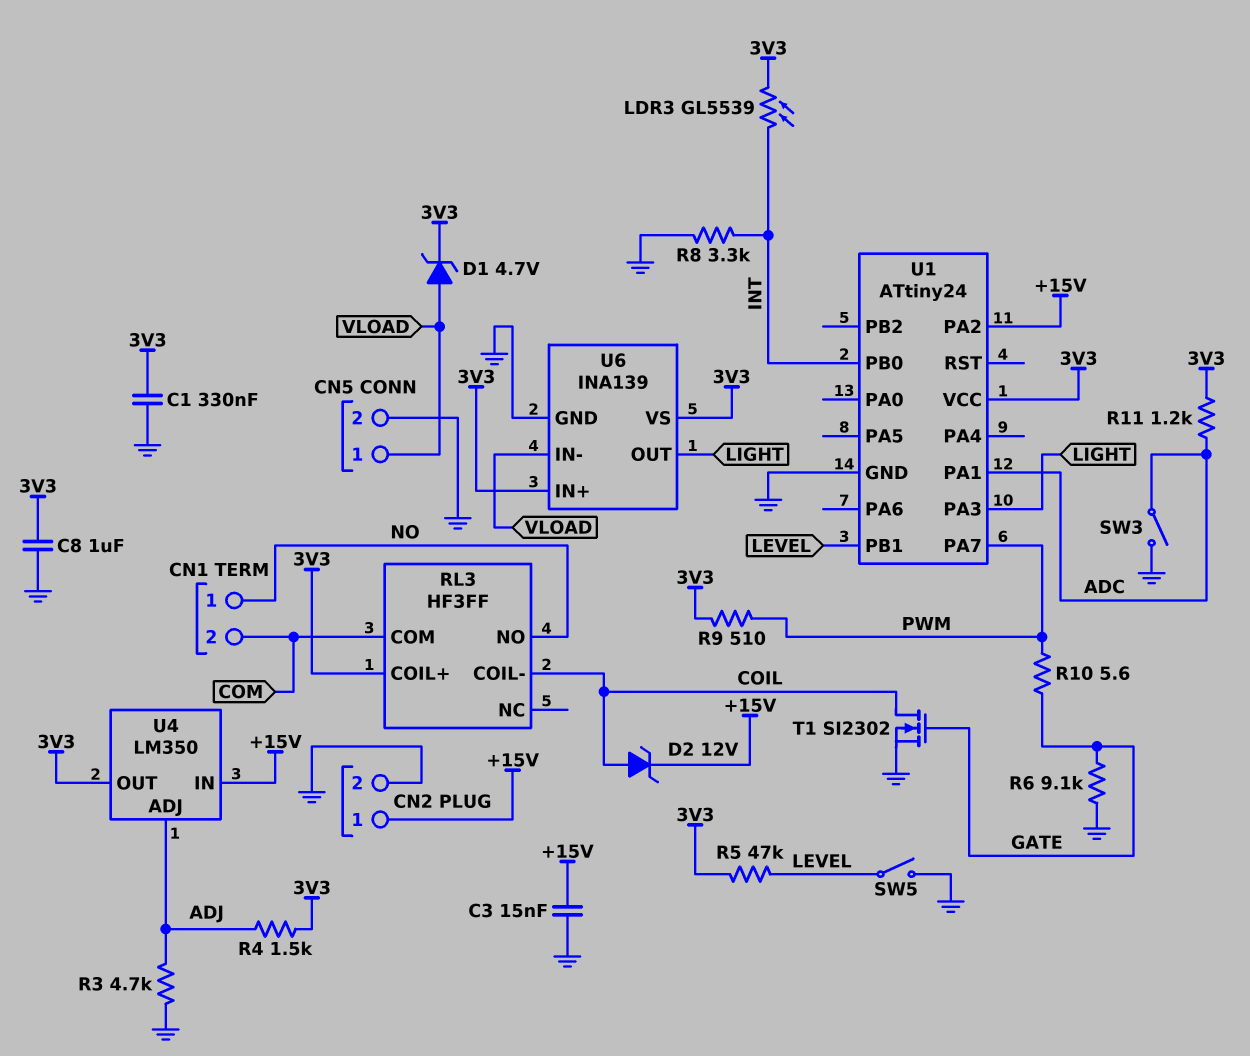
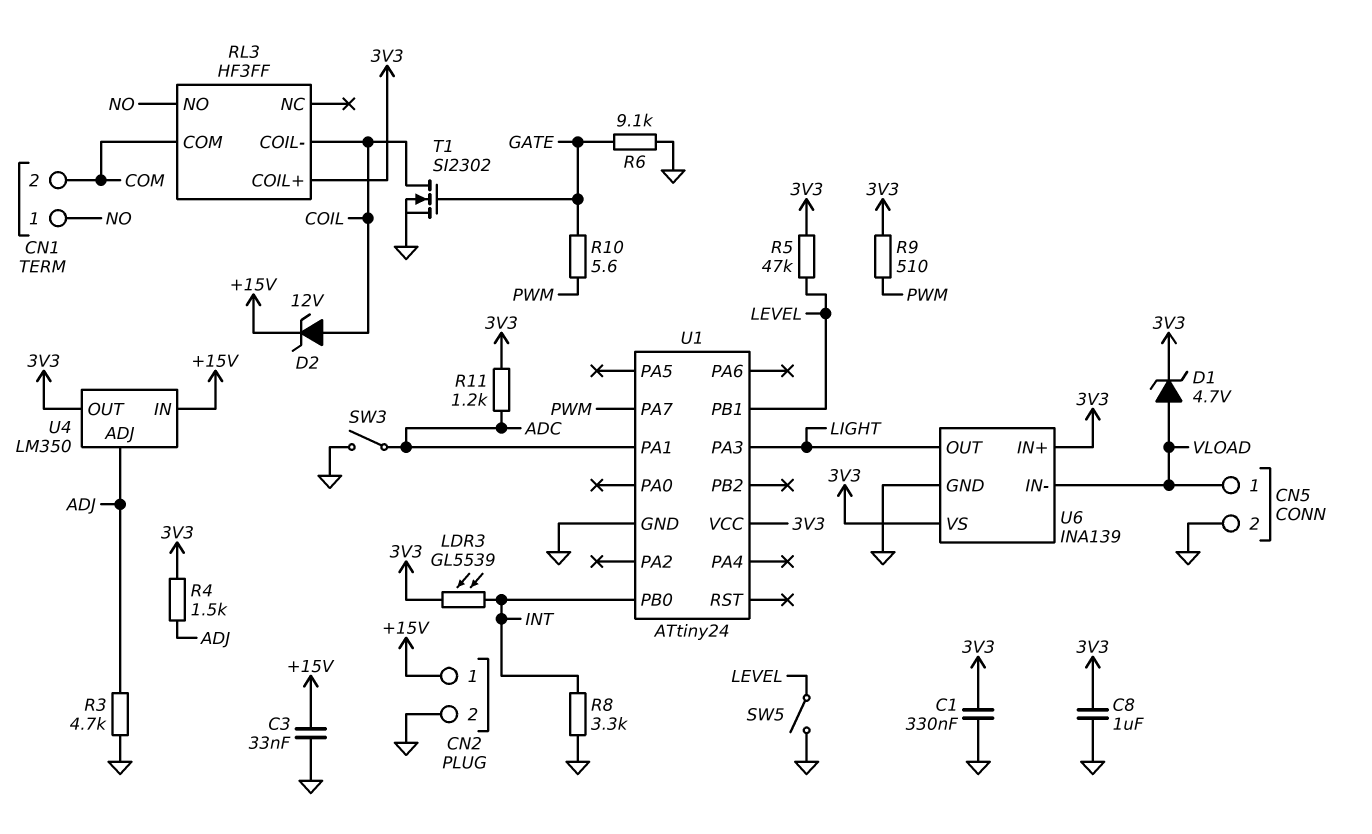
C3: 15nF (+15V, GND) -> 33nF (+15V, GND)
U1 pin PA2: +15V -> none

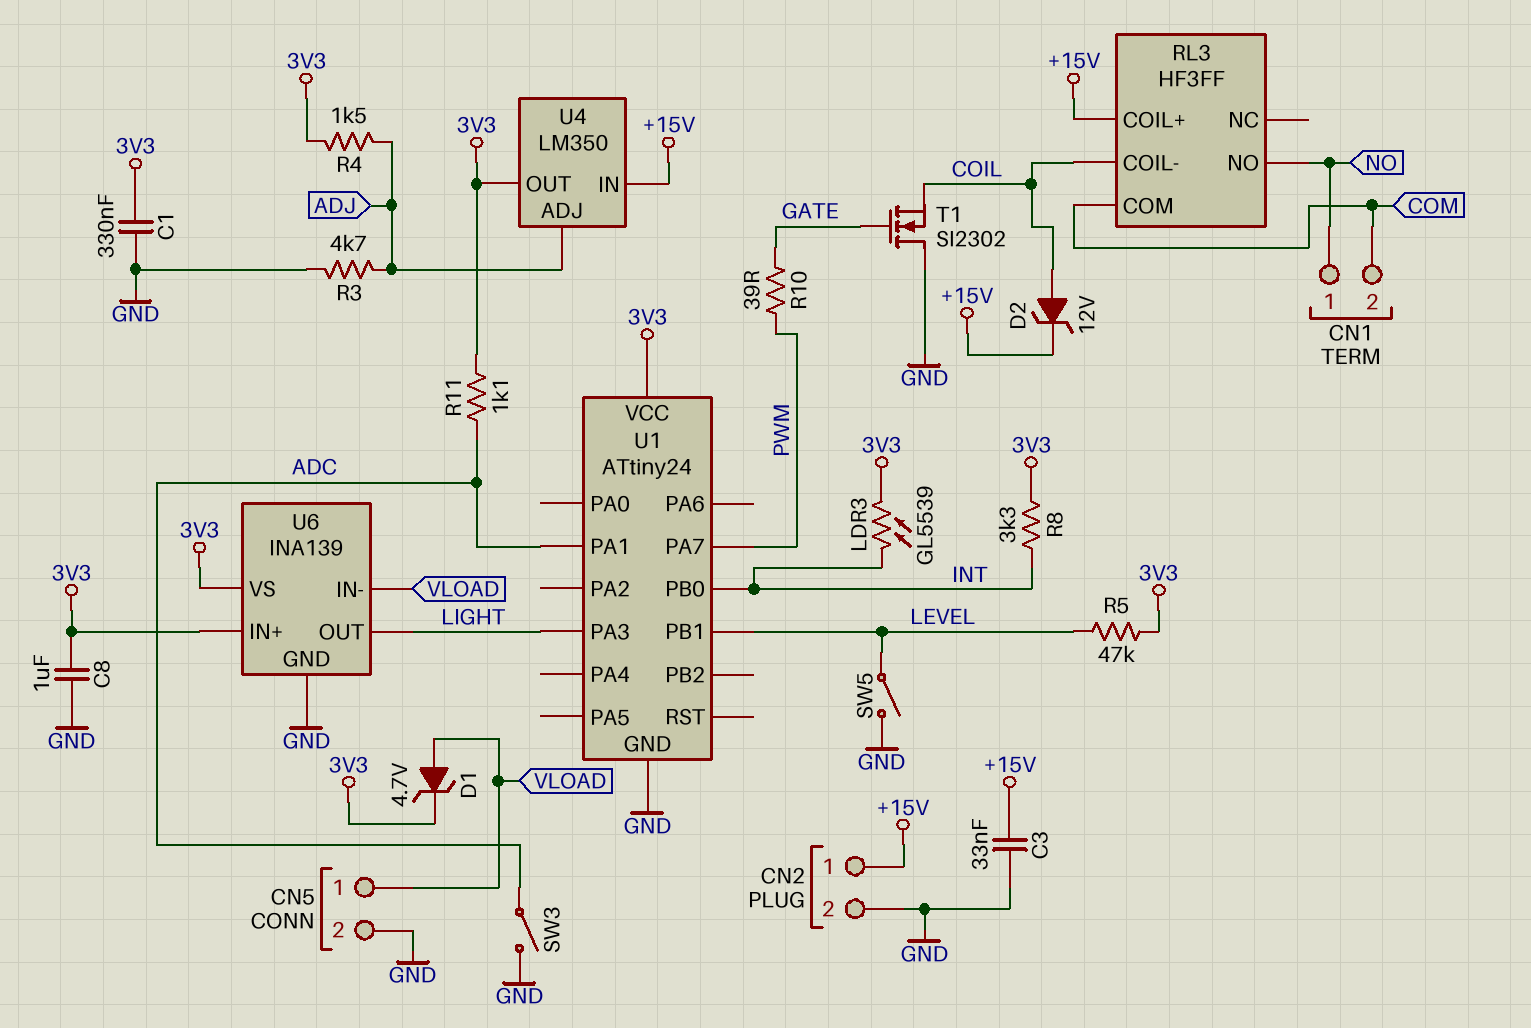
R6: 9.1k (GATE, GND) -> none
R8: 3.3k (GND, INT) -> 3.3k (3V3, INT)
R9: 510 (3V3, PWM) -> none
R10: 5.6 (GATE, PWM) -> 39 (GATE, PWM)
R11: 1.2k (3V3, ADC) -> 1.1k (3V3, ADC)
RL3 pin COIL+: 3V3 -> +15V
T1: NMOS SI2302 (G GATE, D COIL, S GND) -> NMOS SI2302 (G GATE, D GND, S COIL)

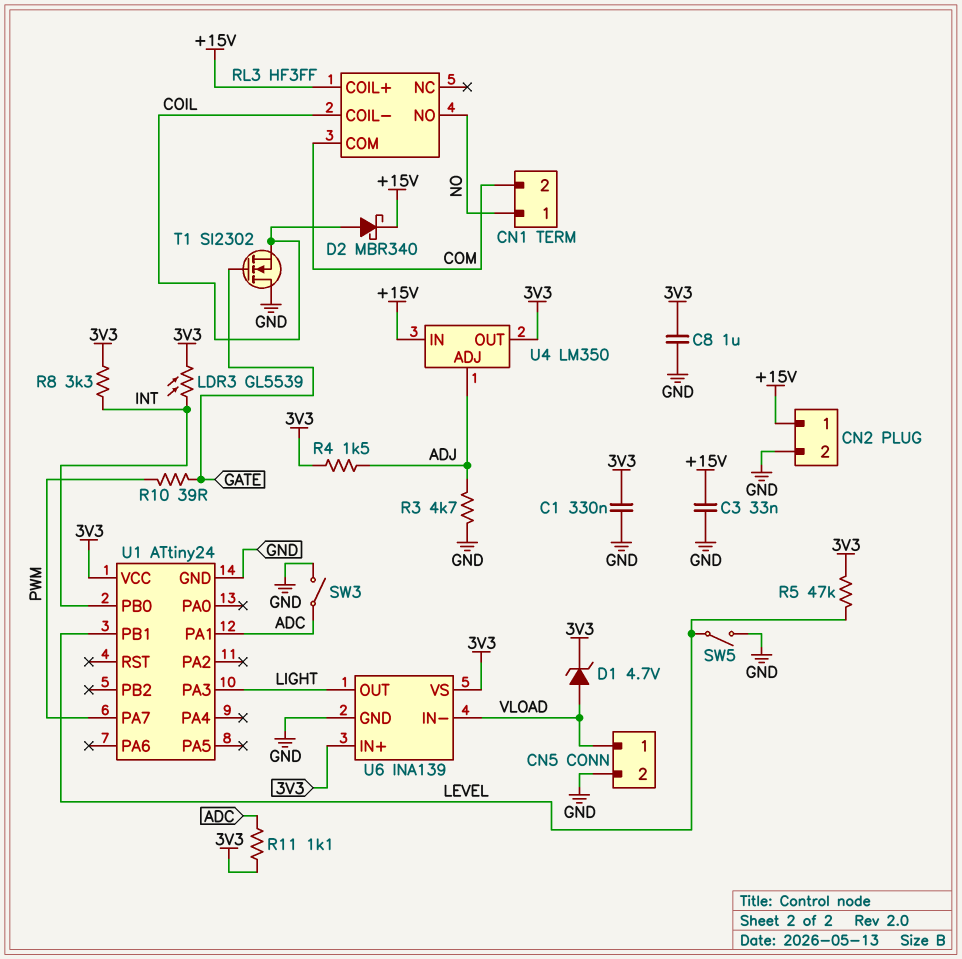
D2: zener 12V (A COIL, K +15V) -> schottky MBR340 (A COIL, K +15V)

